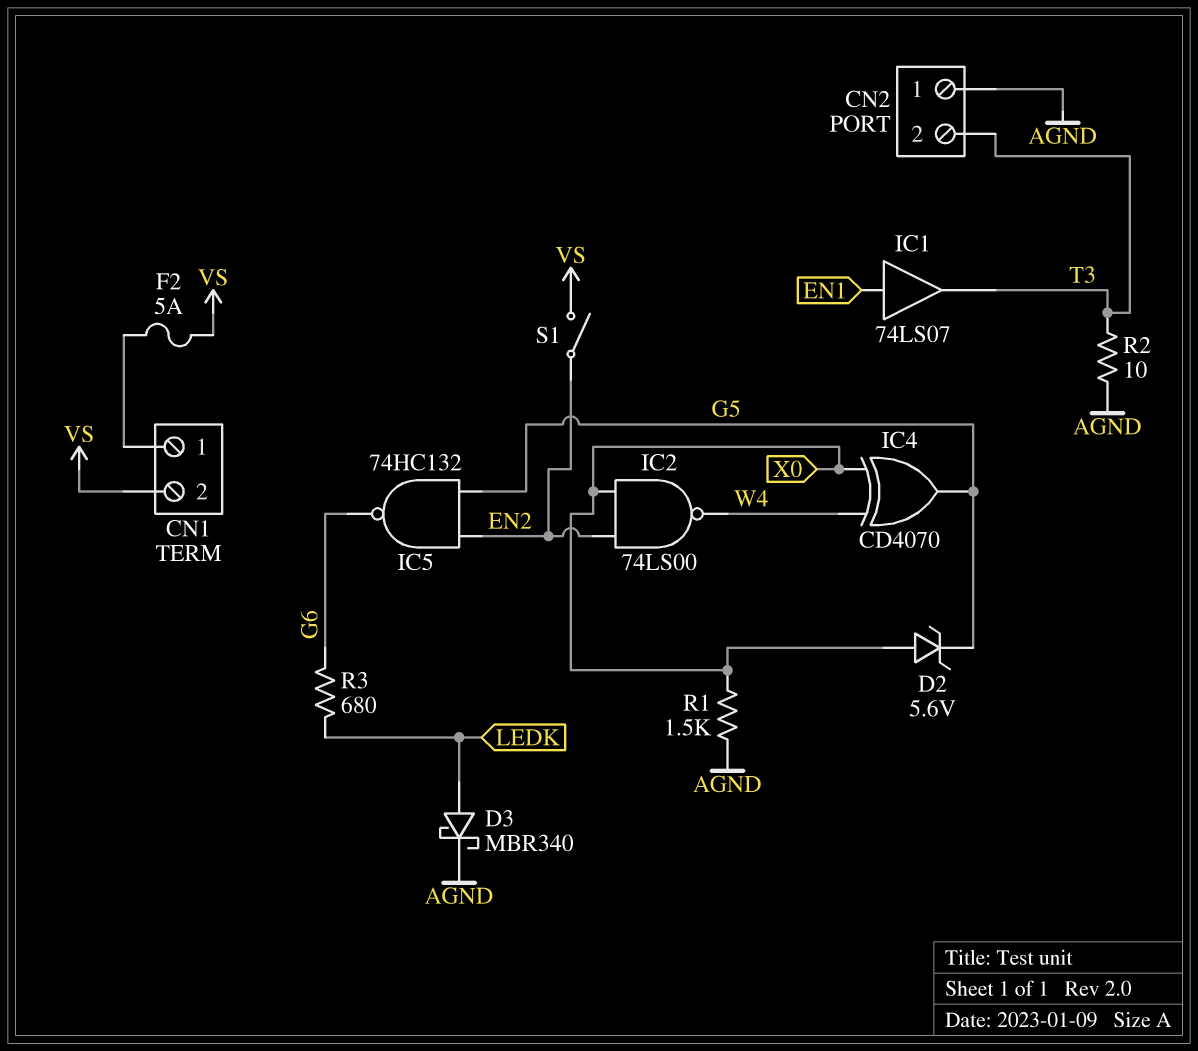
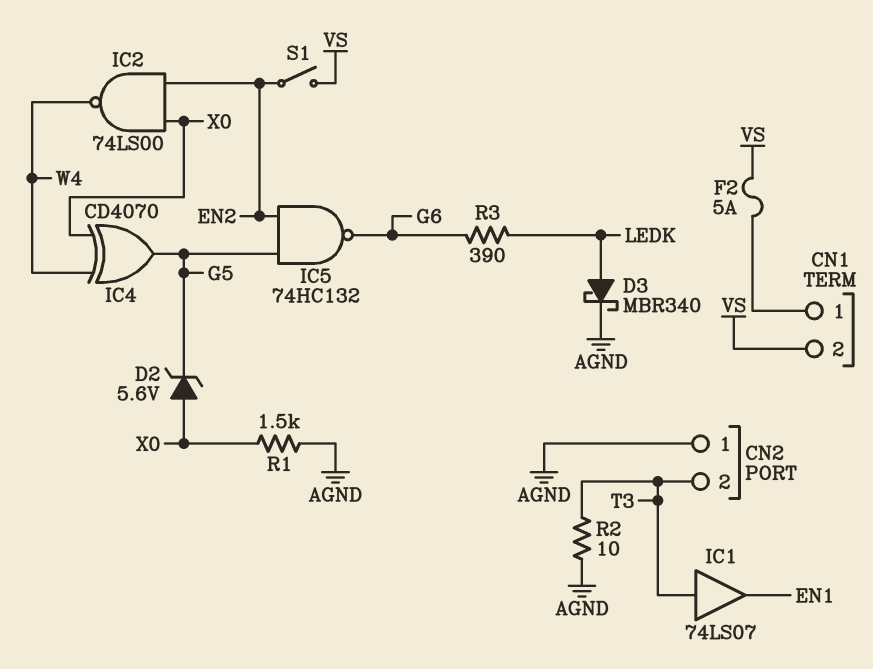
IC1: buffer 74LS07 (in EN1, out T3) -> buffer 74LS07 (in T3, out EN1)
R3: 680 (G6, LEDK) -> 390 (G6, LEDK)

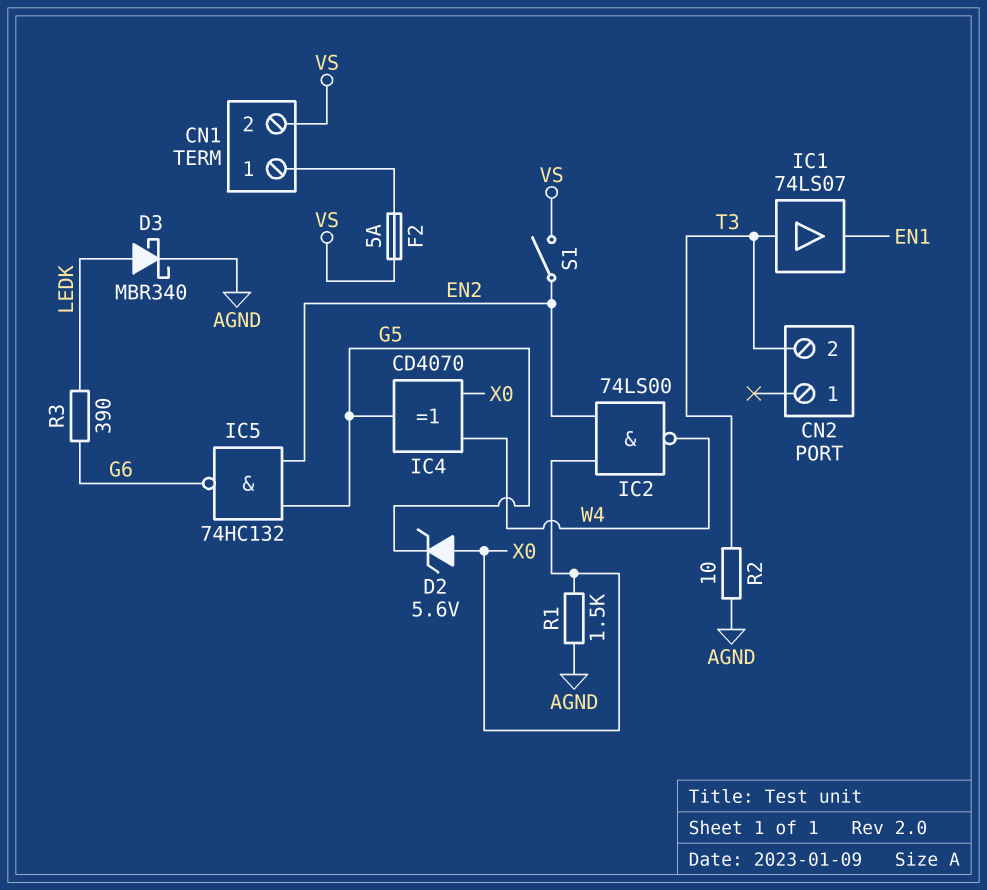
CN2 pin 1: AGND -> none

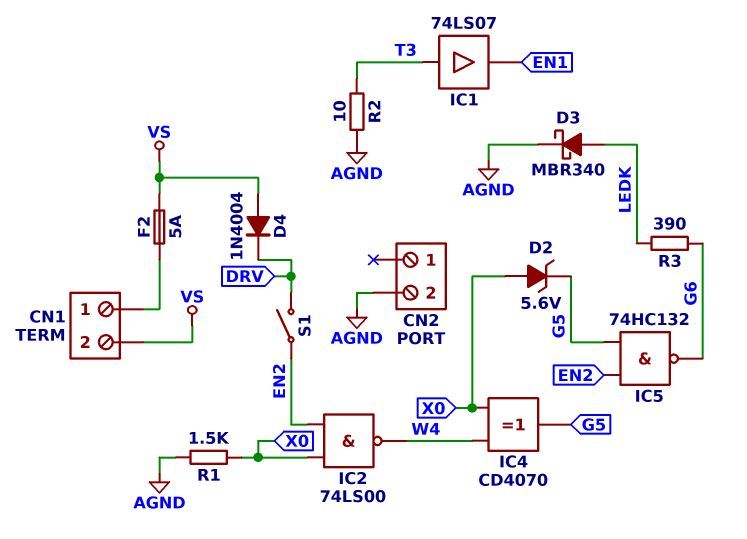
CN2 pin 2: T3 -> AGND
D4: none -> diode 1N4004 (A VS, K DRV)
S1: switch (EN2, VS) -> switch (DRV, EN2)

